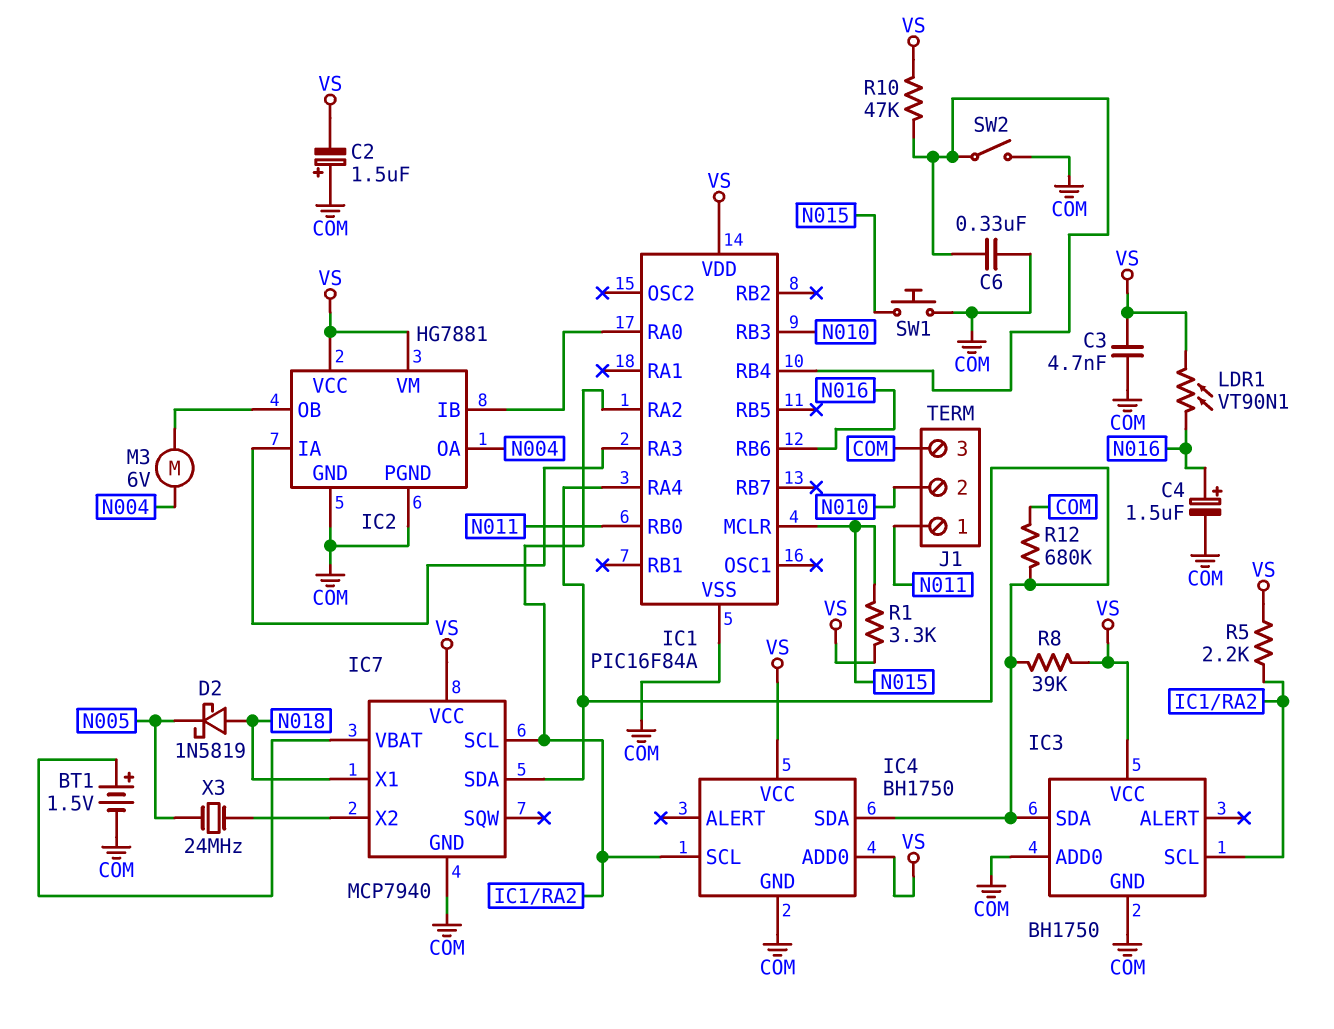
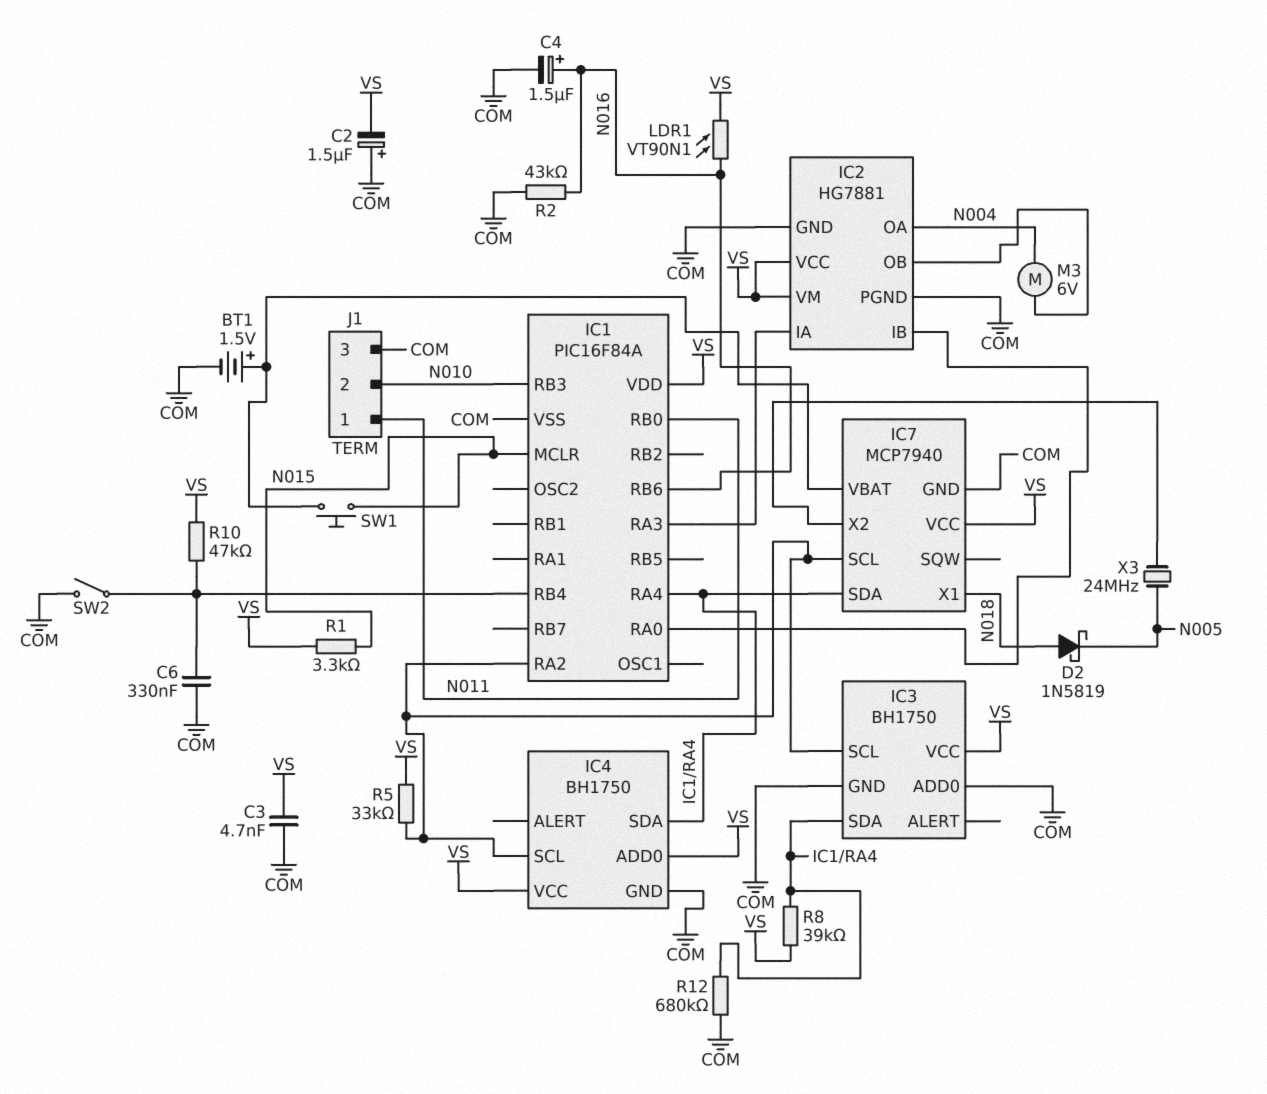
R2: none -> 43k (COM, N016)
R5: 2.2k (IC1/RA2, VS) -> 33k (IC1/RA2, VS)
SW1: button (COM, N015) -> button (IC7/VBAT, N015)

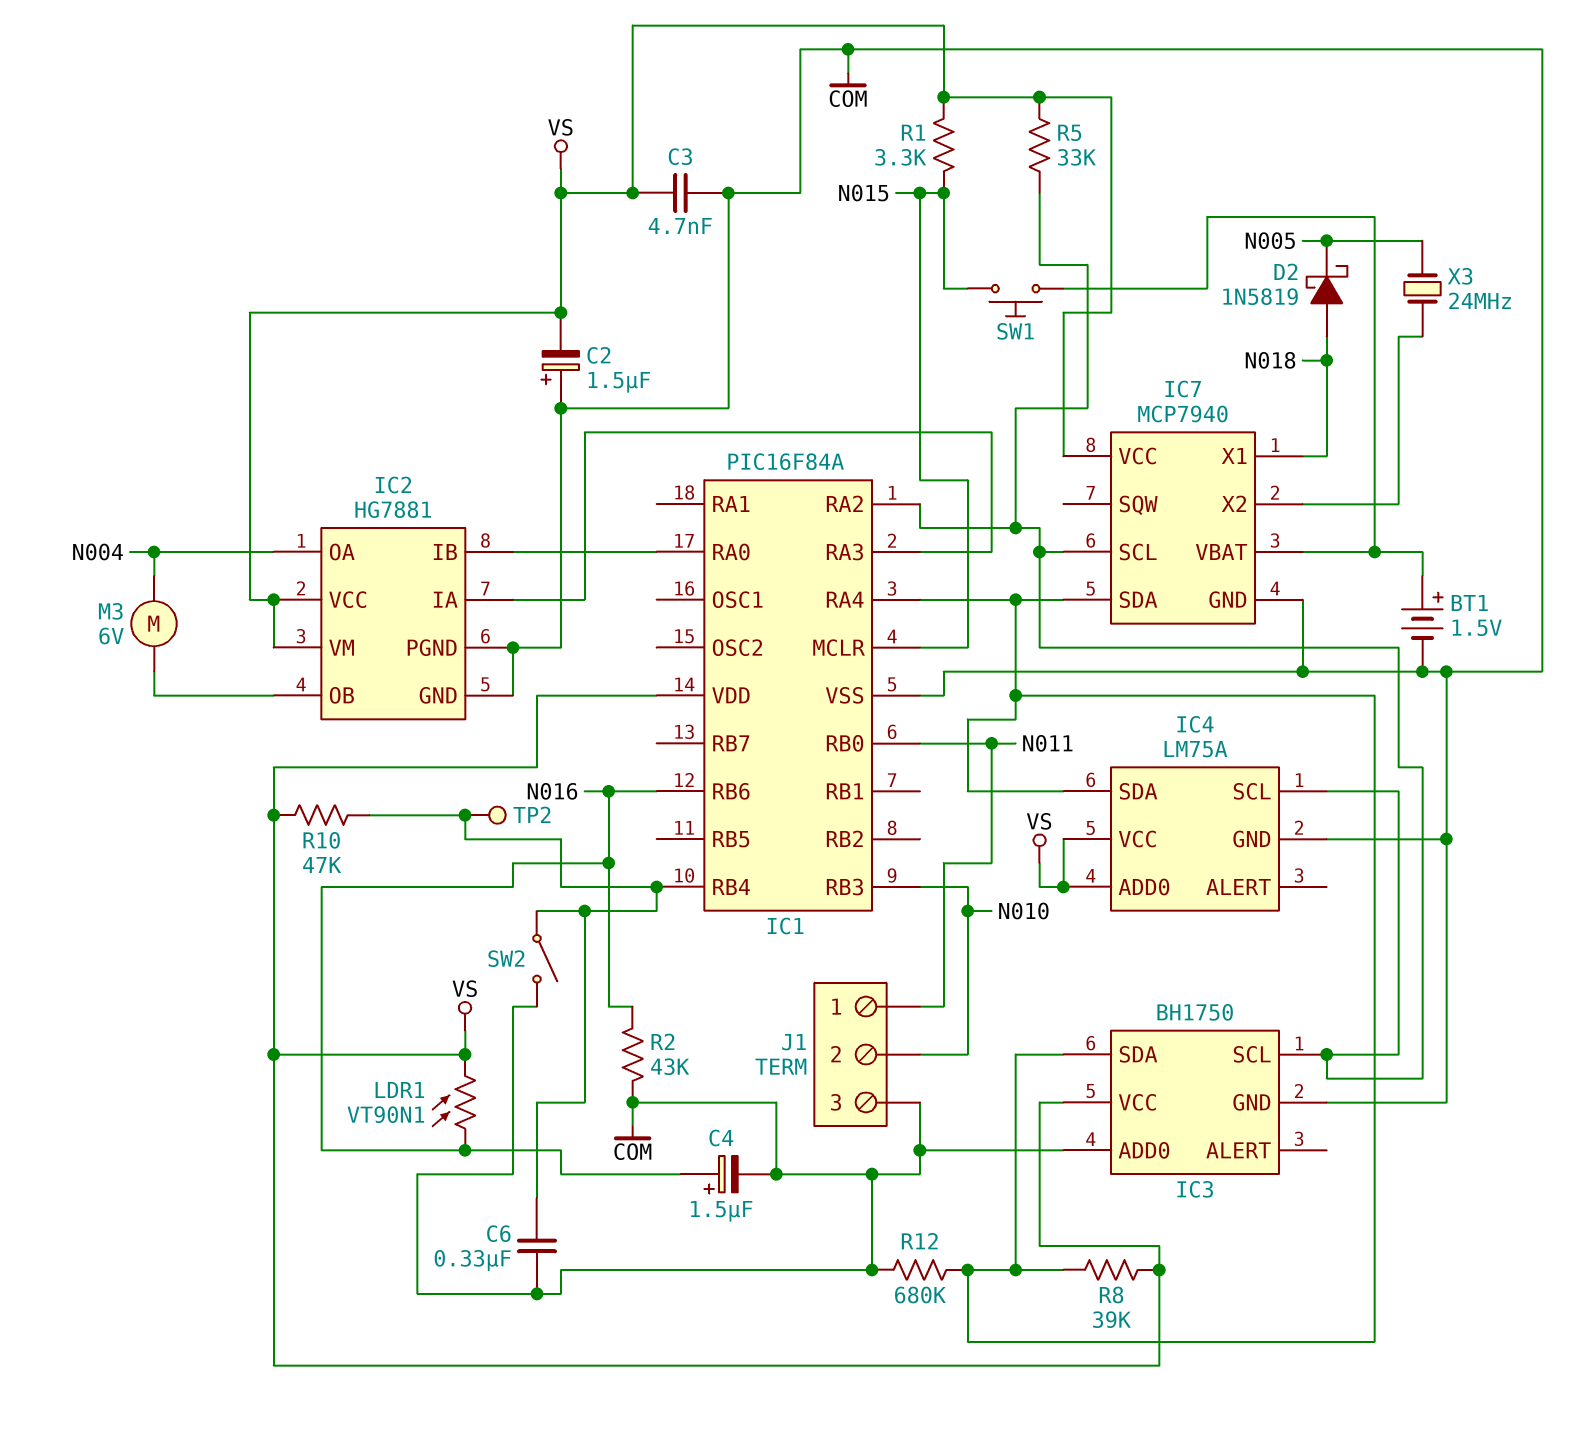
IC4: BH1750 -> LM75A
TP2: none -> test point (IC1/RB4)

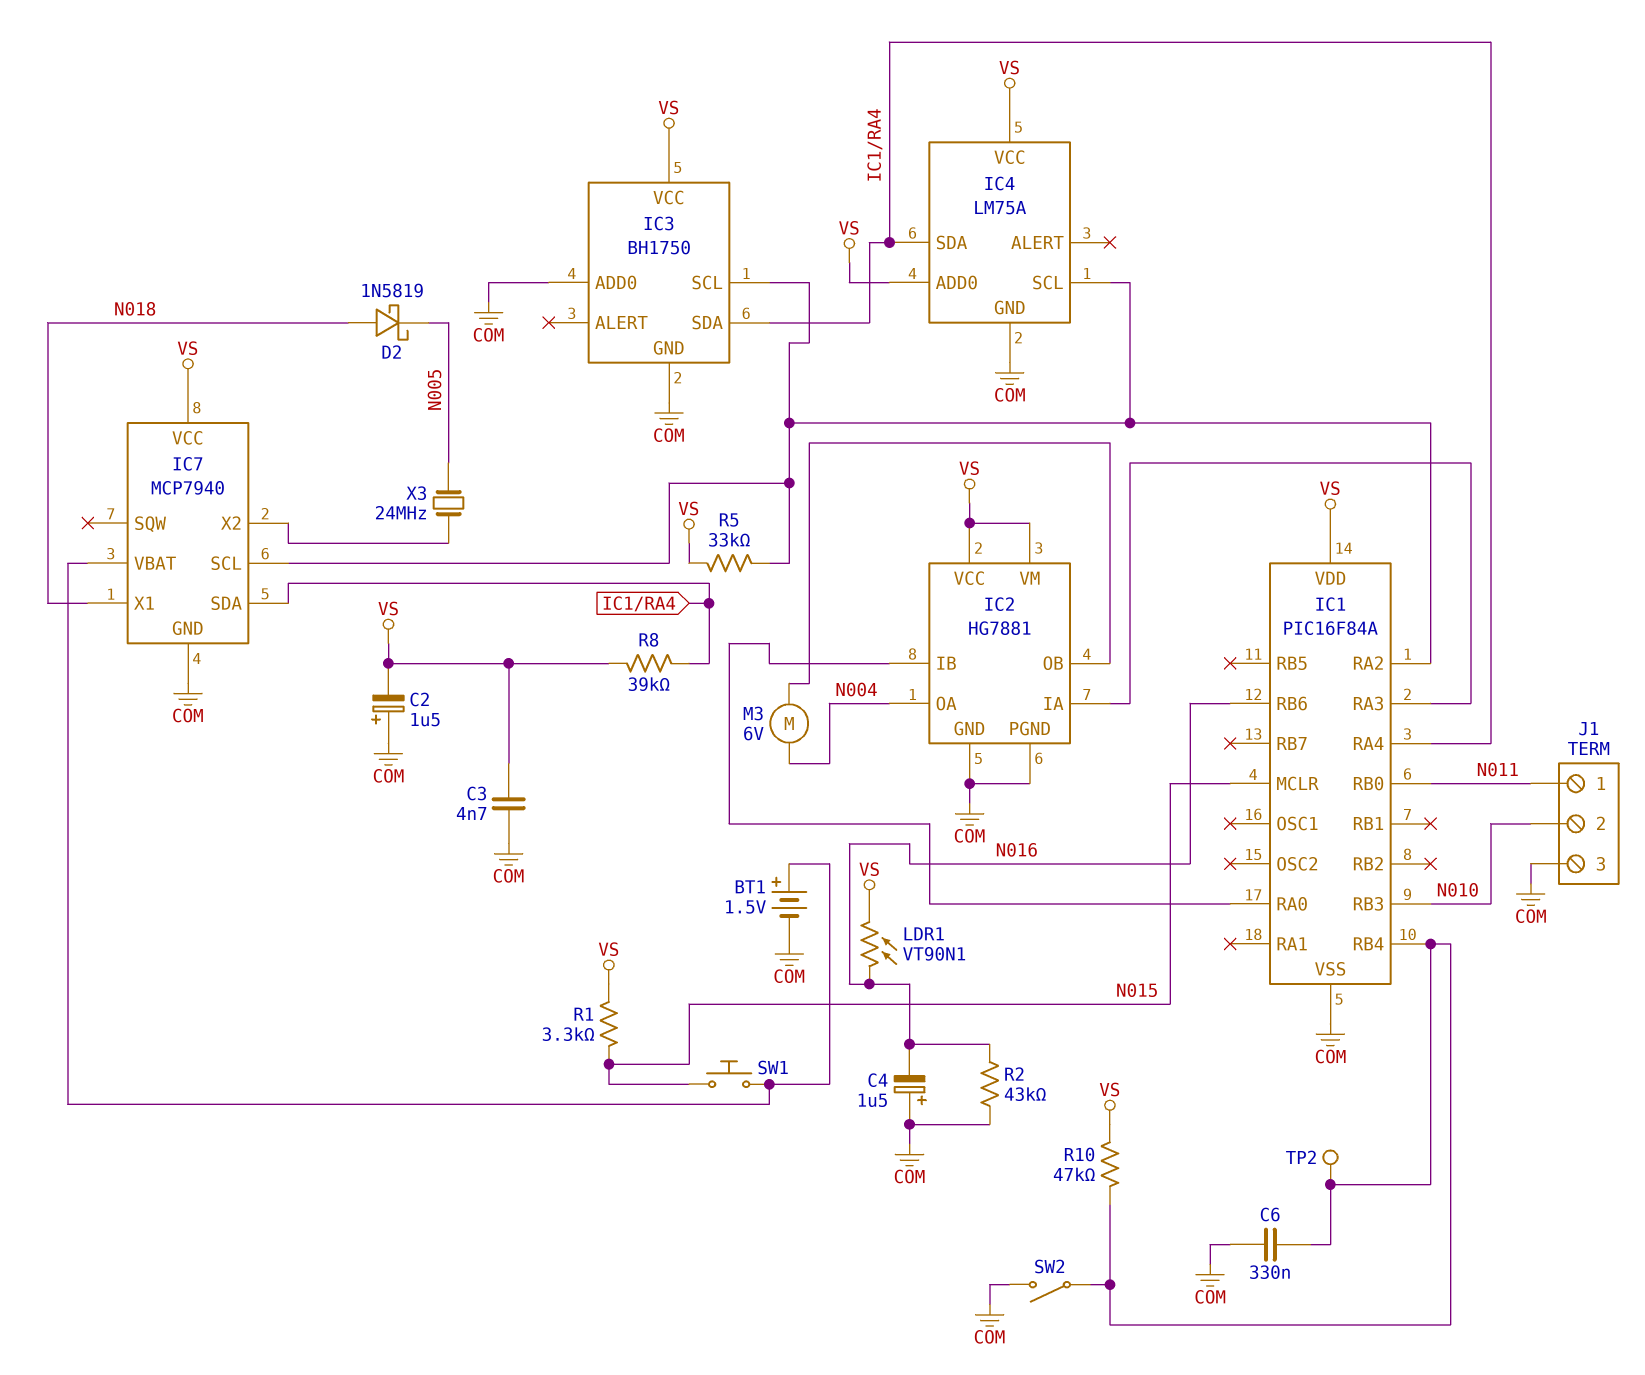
C4: 1.5uF (plus N016, minus COM) -> 1.5uF (plus COM, minus N016)
R12: 680k (COM, IC1/RA4) -> none

